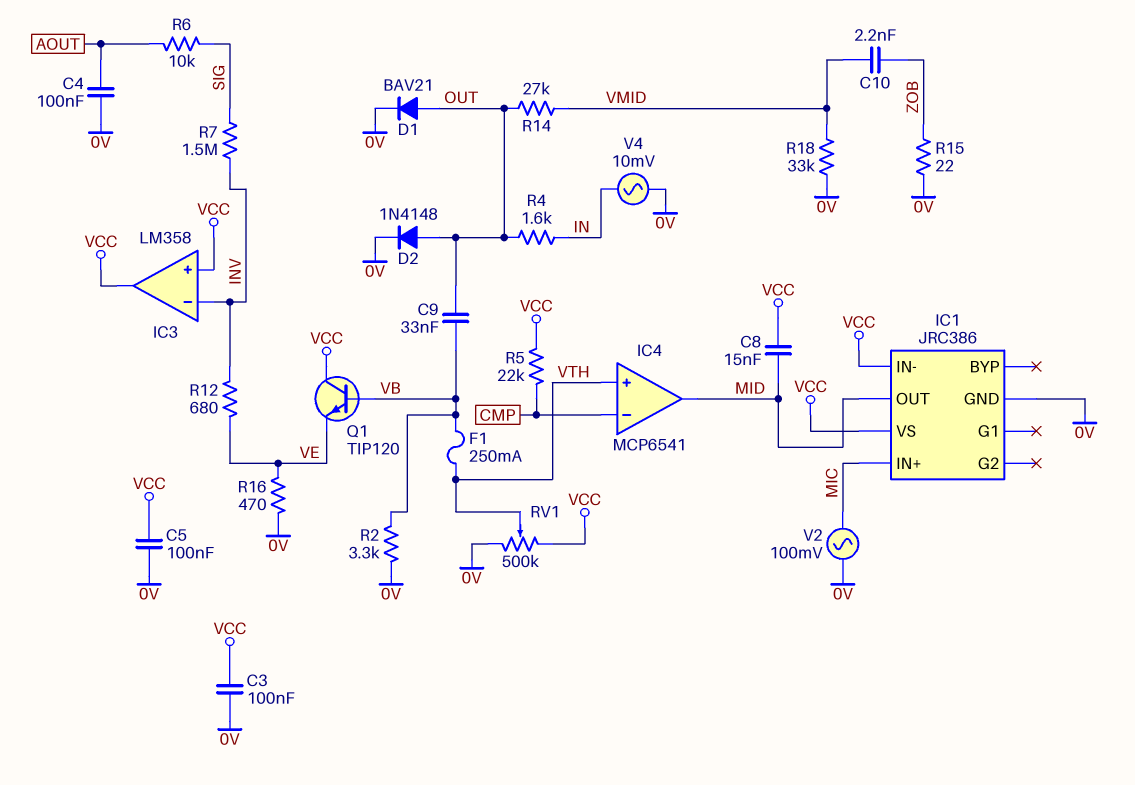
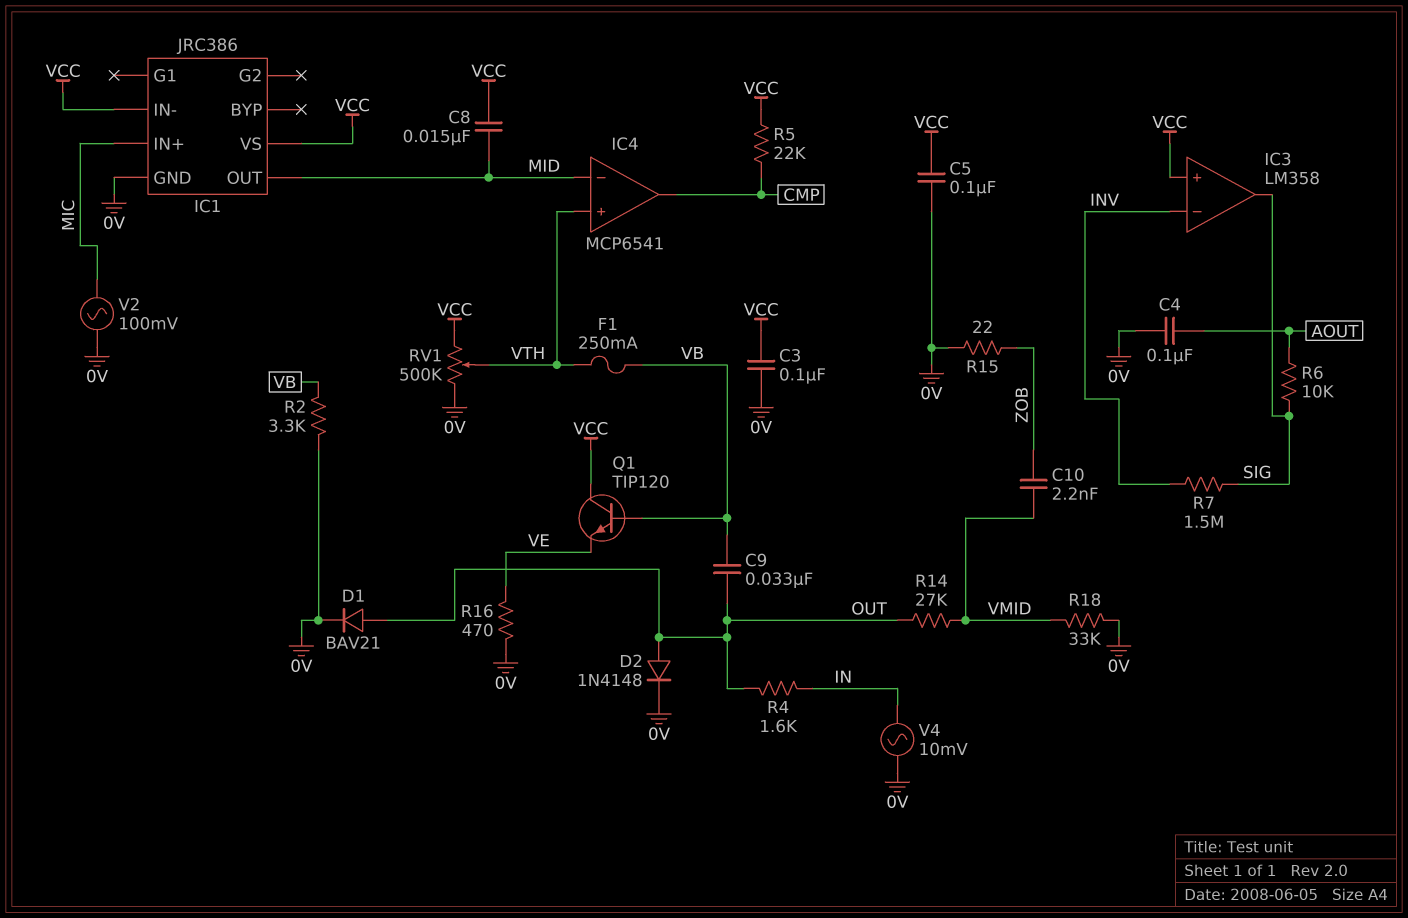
IC3 pin out: VCC -> SIG
IC4 pin in-: CMP -> MID
IC4 pin out: MID -> CMP
R12: 680 (INV, VE) -> none

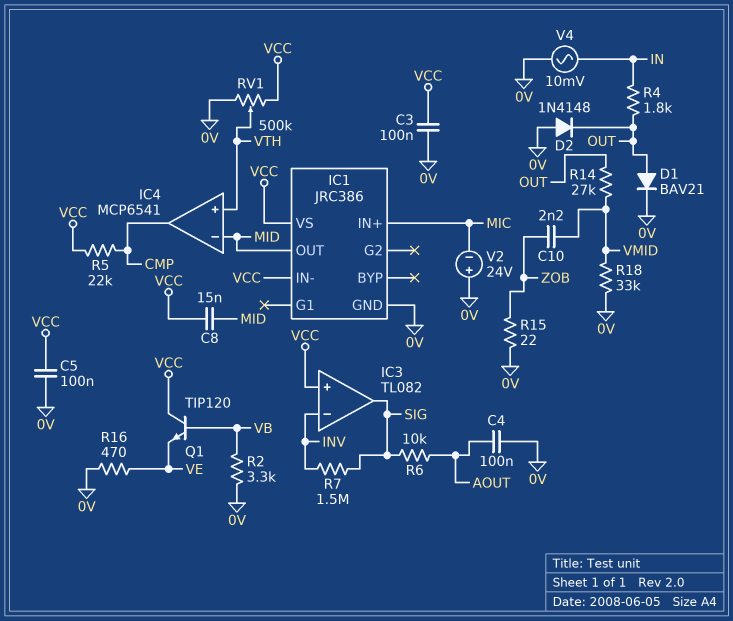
C9: 33nF (OUT, VB) -> none
D2: diode 1N4148 (A OUT, K 0V) -> diode 1N4148 (A 0V, K OUT)
F1: 250mA (VB, VTH) -> none
IC3: LM358 -> TL082
R4: 1.6k (IN, OUT) -> 1.8k (IN, OUT)
V2: AC 100mV (0V, MIC) -> 24V (plus 0V, minus MIC)

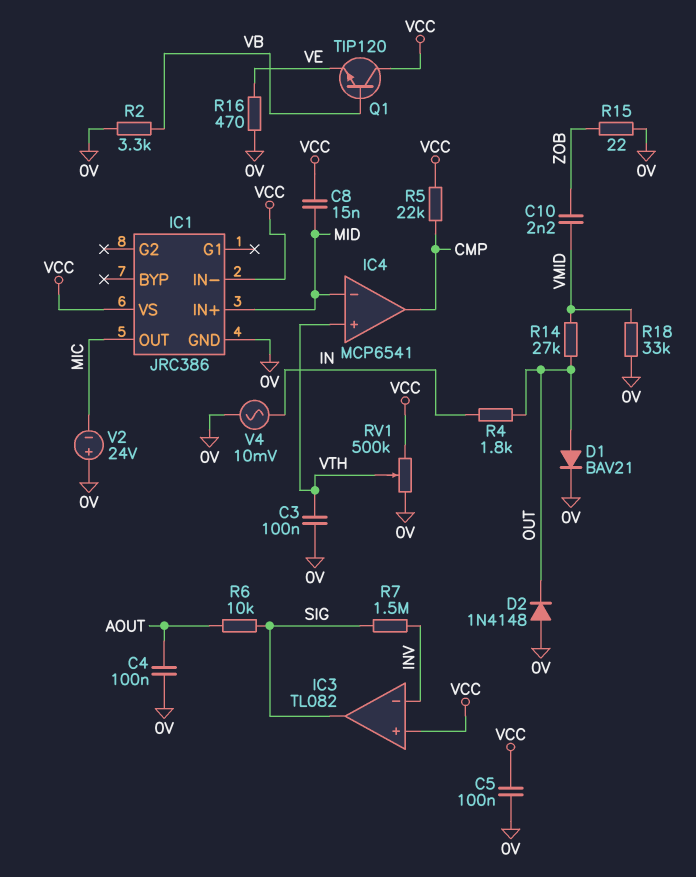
C3: 100nF (0V, VCC) -> 100nF (0V, VTH)
IC1 pin IN+: MIC -> MID
IC1 pin OUT: MID -> MIC

